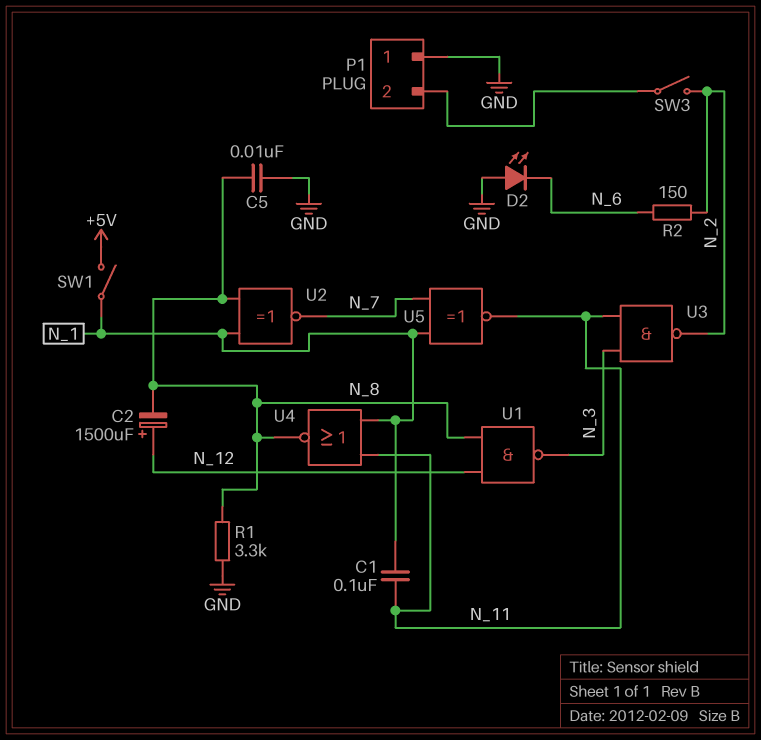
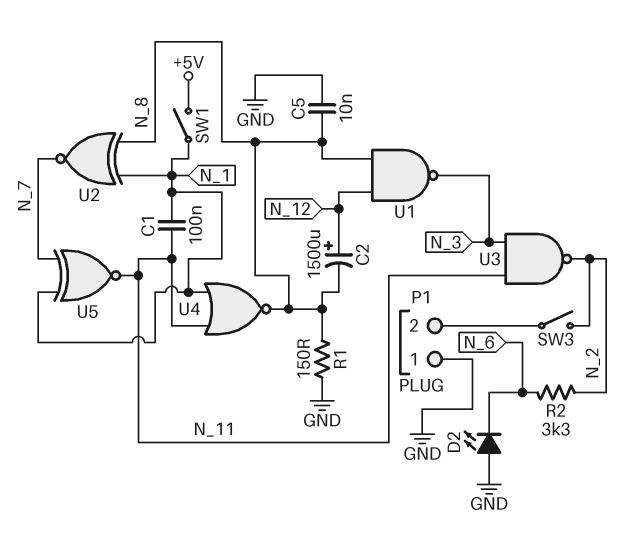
R1: 3.3k (GND, N_8) -> 150 (GND, N_8)
R2: 150 (N_2, N_6) -> 3.3k (N_2, N_6)

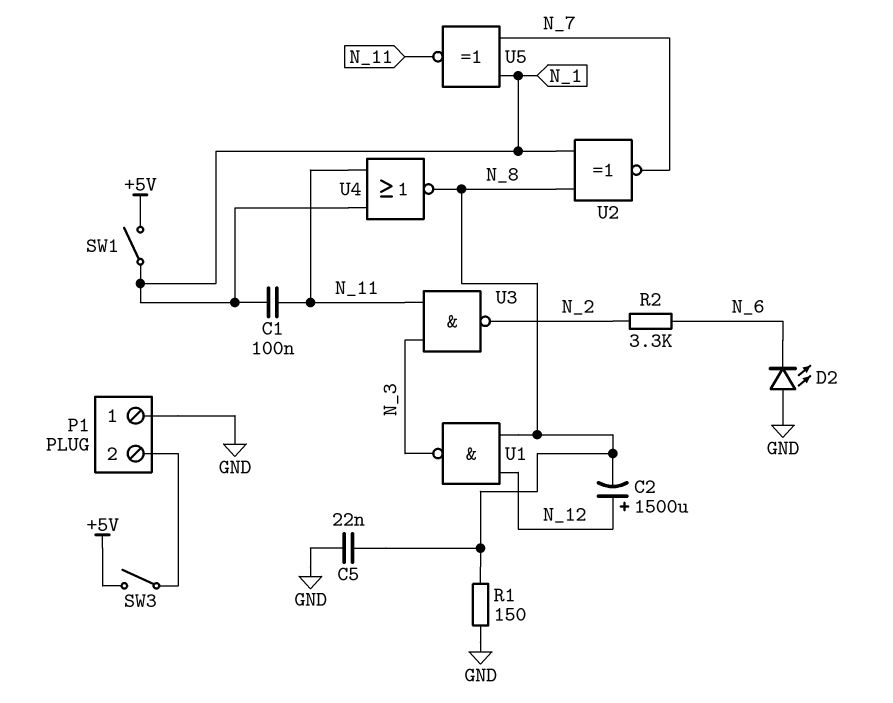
C5: 10nF (GND, N_8) -> 22nF (GND, N_8)
SW3: switch (N_2, P1/2) -> switch (+5V, P1/2)

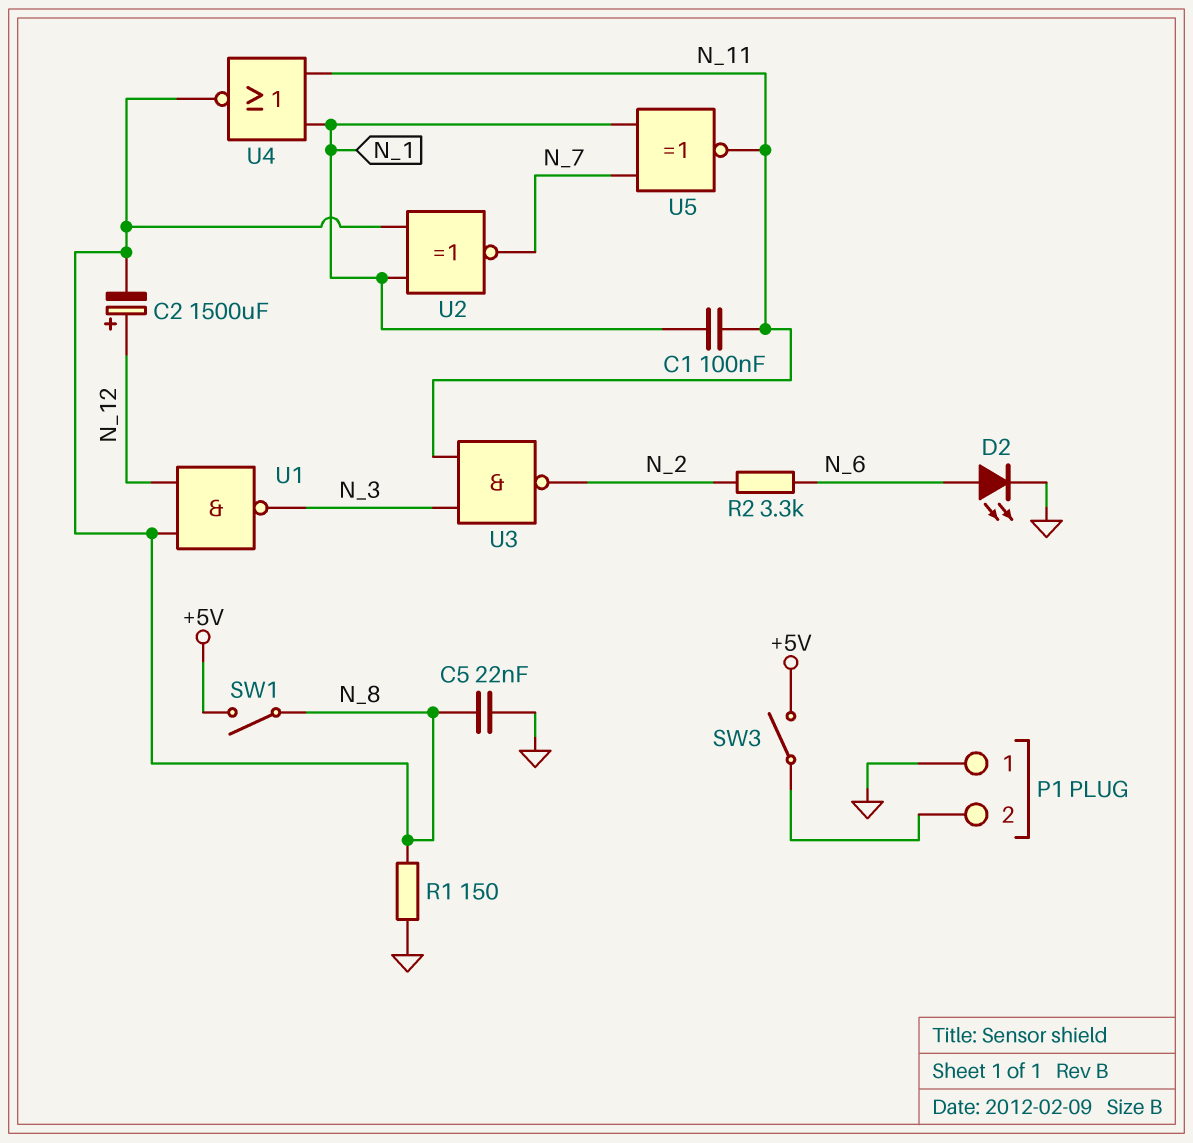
D2: LED (A GND, K N_6) -> LED (A N_6, K GND)
SW1: switch (+5V, N_1) -> switch (+5V, N_8)

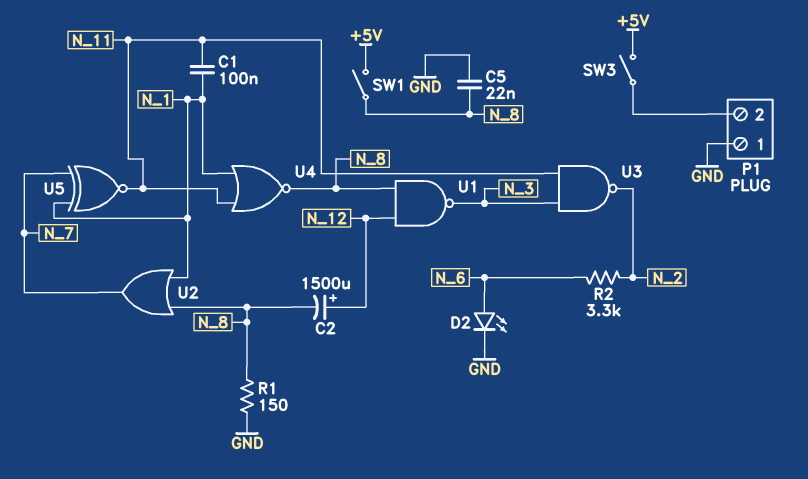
U2: XNOR (in N_1, in N_8, out N_7) -> OR (in N_1, in N_8, out N_7)

